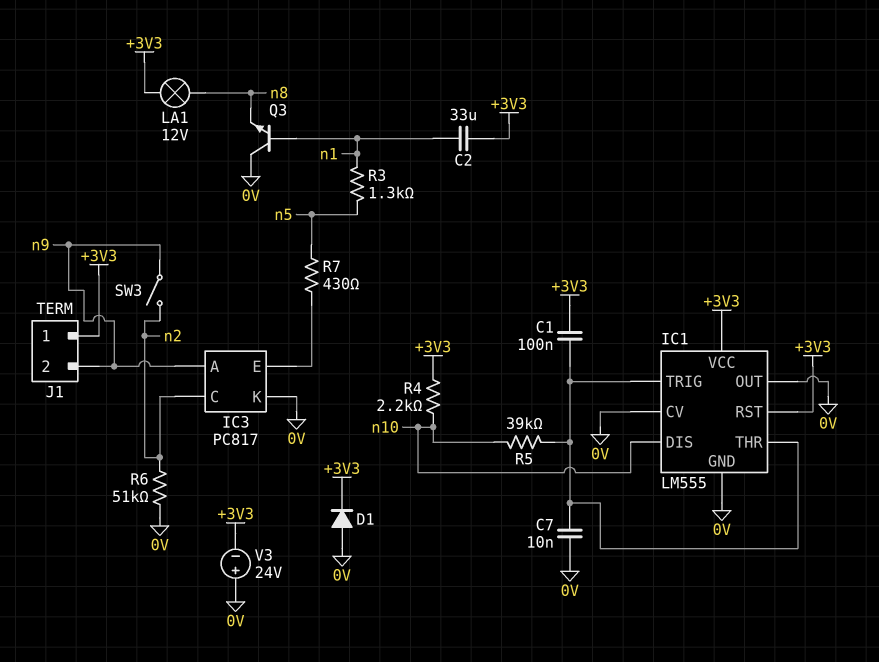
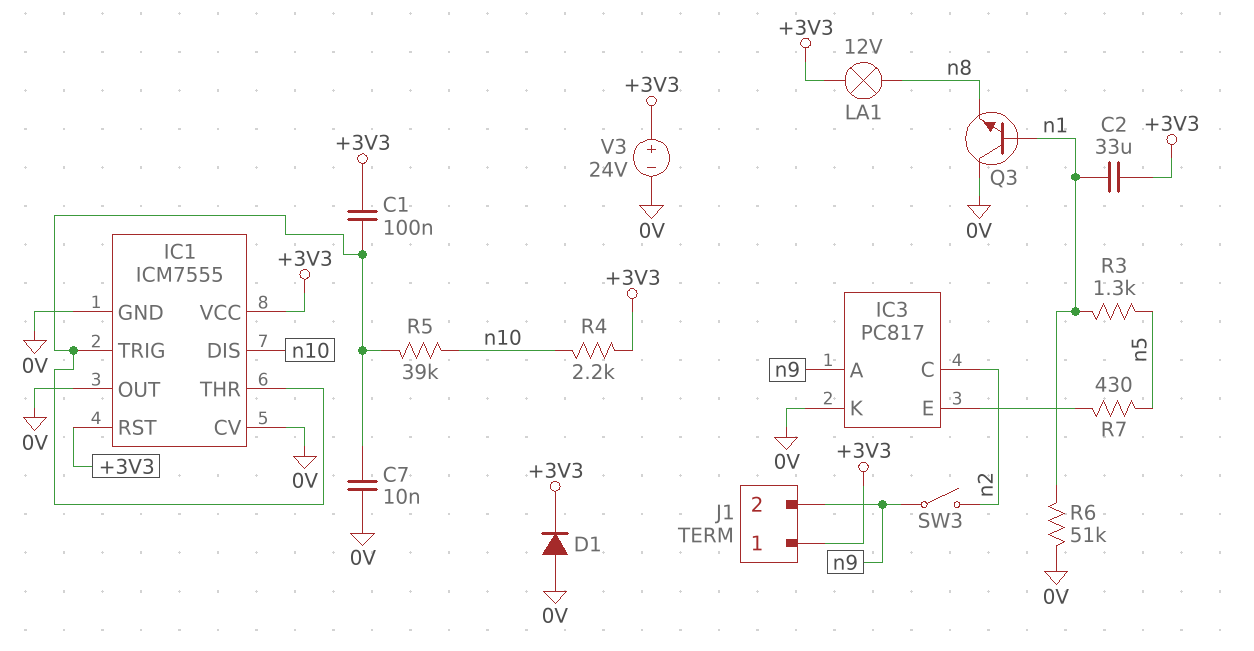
IC1: LM555 -> ICM7555
R6: 51k (0V, n2) -> 51k (0V, n1)
V3: 24V (plus 0V, minus +3V3) -> 24V (plus +3V3, minus 0V)

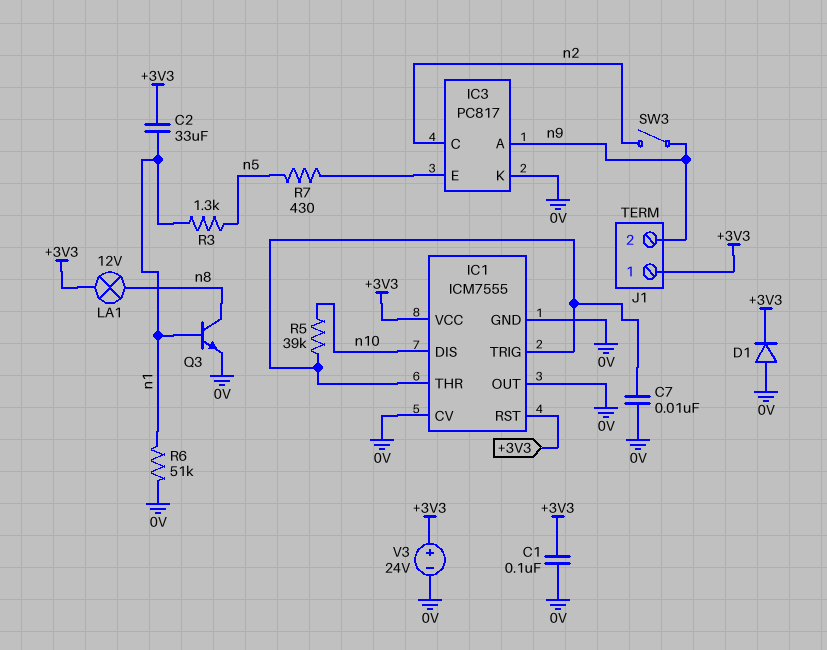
C1: 100nF (+3V3, IC1/THR) -> 100nF (+3V3, 0V)
Q3: NPN (B n1, C 0V, E n8) -> NPN (B n1, C n8, E 0V)
R4: 2.2k (+3V3, n10) -> none

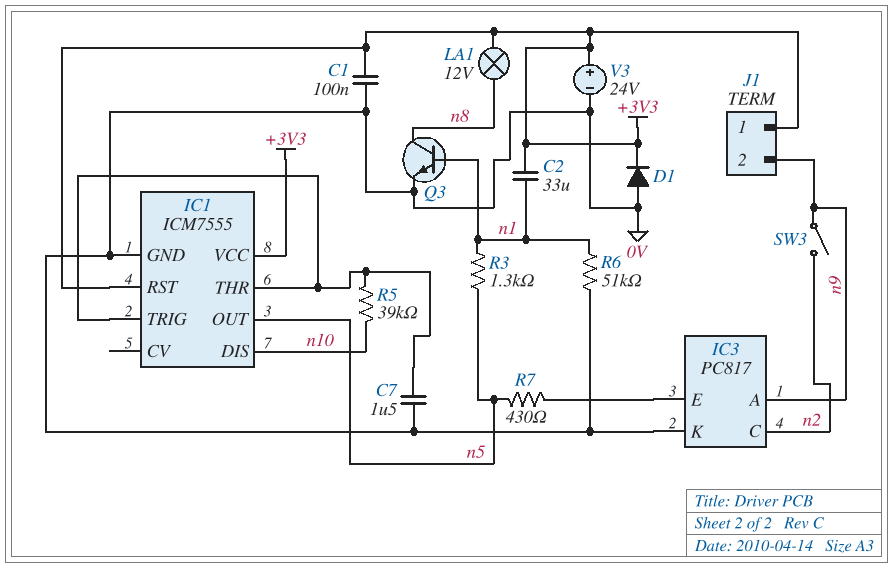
C7: 10nF (0V, IC1/THR) -> 1.5uF (0V, IC1/THR)
IC1 pin CV: 0V -> none
IC1 pin OUT: 0V -> n5

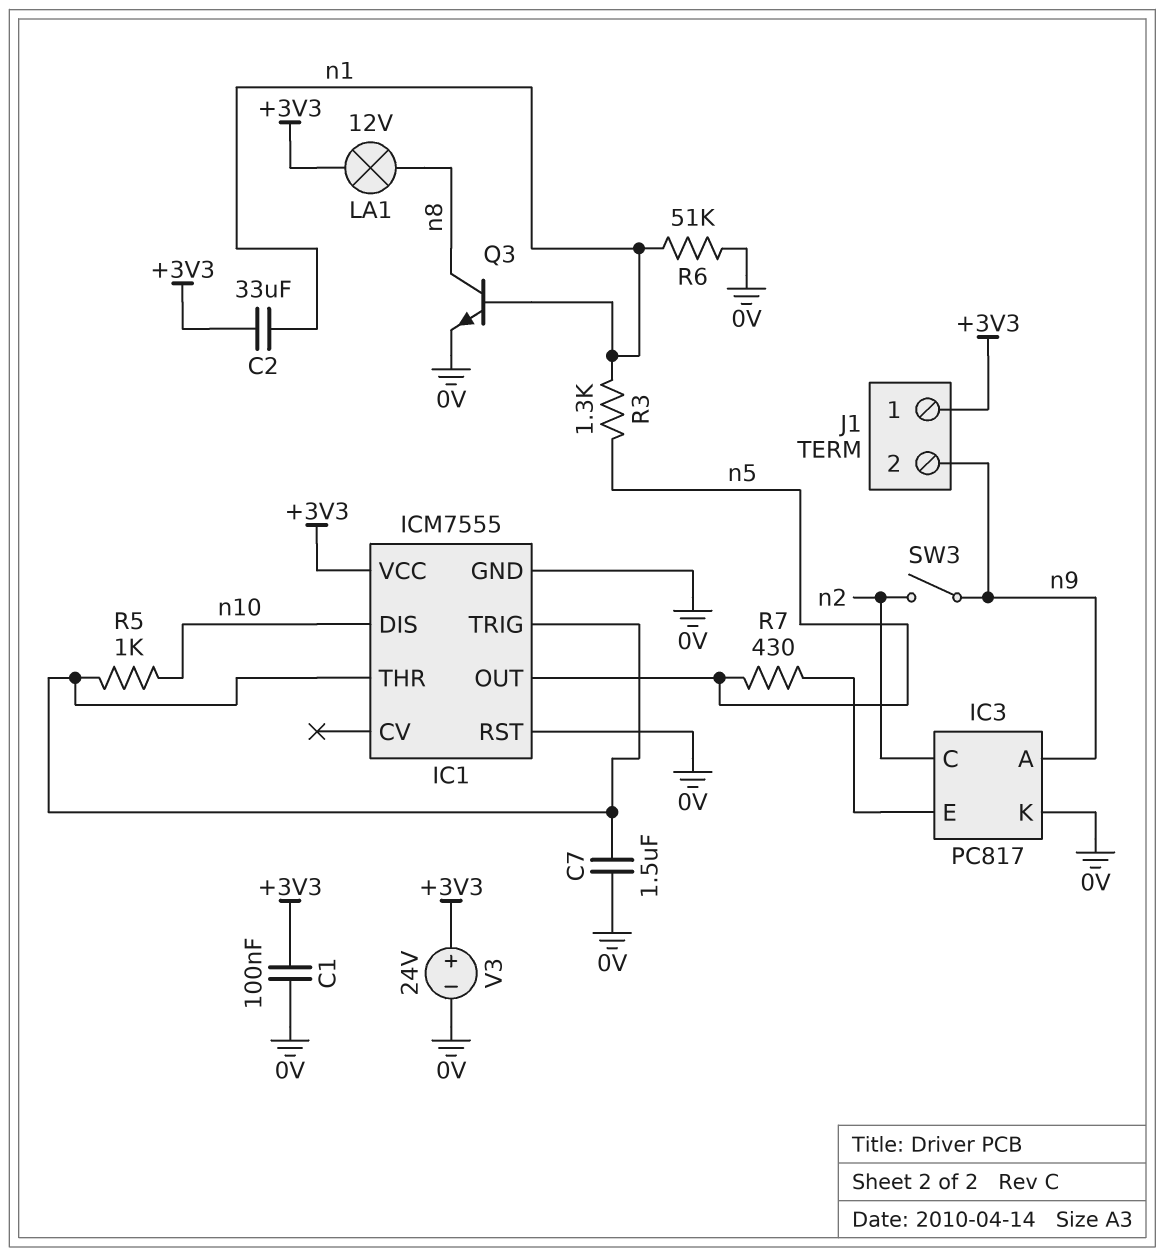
D1: diode (A 0V, K +3V3) -> none
IC1 pin RST: +3V3 -> 0V
R5: 39k (IC1/THR, n10) -> 1k (IC1/THR, n10)

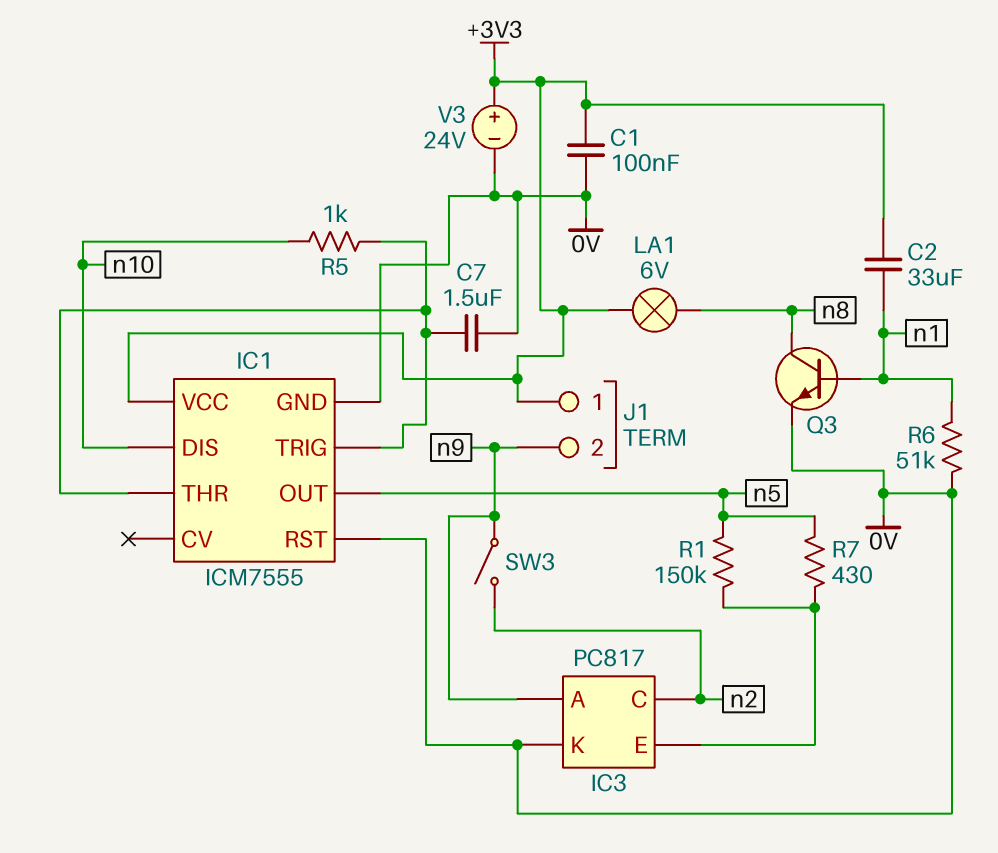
LA1: lamp 12V (+3V3, n8) -> lamp 6V (+3V3, n8)
R1: none -> 150k (IC3/E, n5)
R3: 1.3k (n1, n5) -> none

